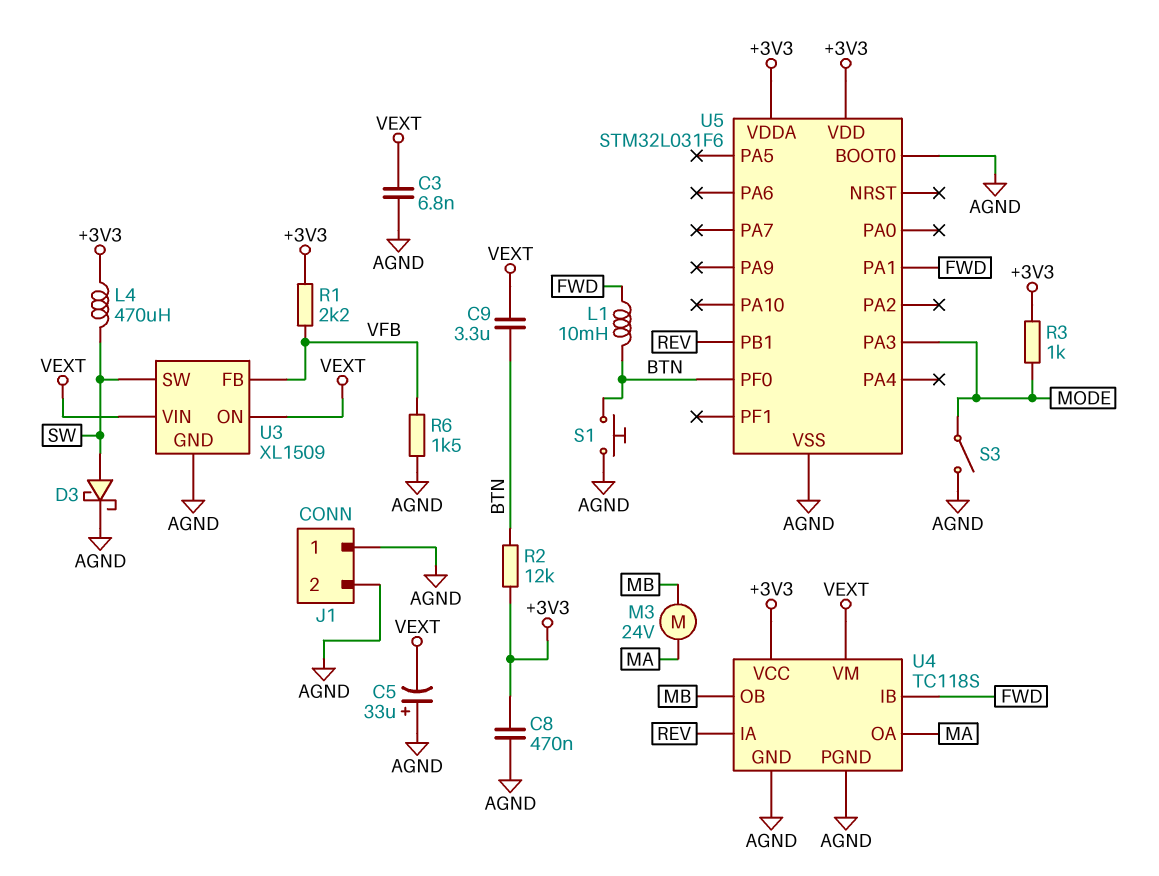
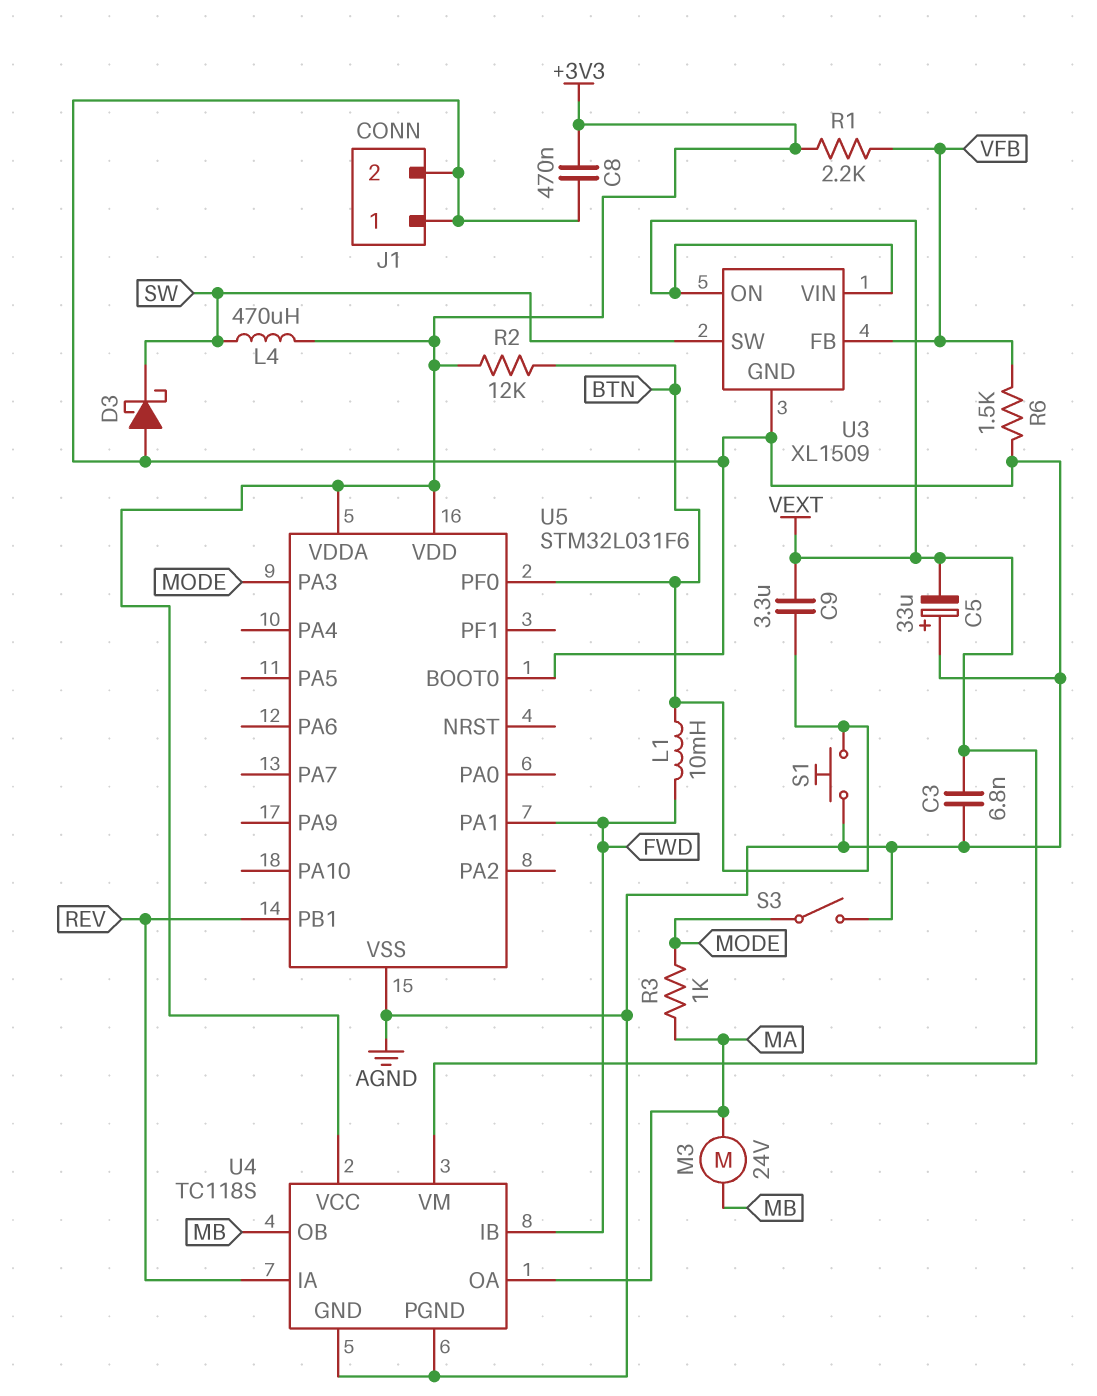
D3: schottky (A SW, K AGND) -> schottky (A AGND, K SW)
R3: 1k (+3V3, MODE) -> 1k (MA, MODE)

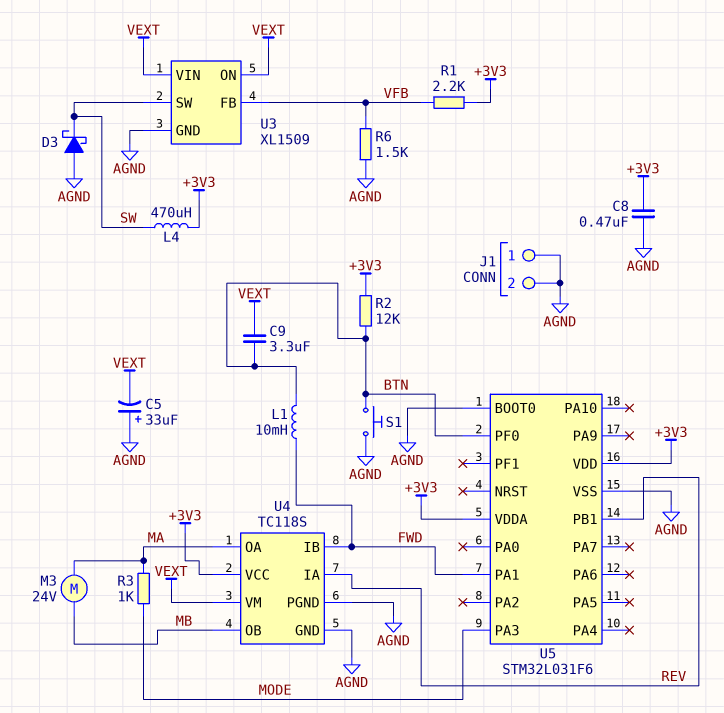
C3: 6.8nF (AGND, VEXT) -> none
S3: switch (AGND, MODE) -> none

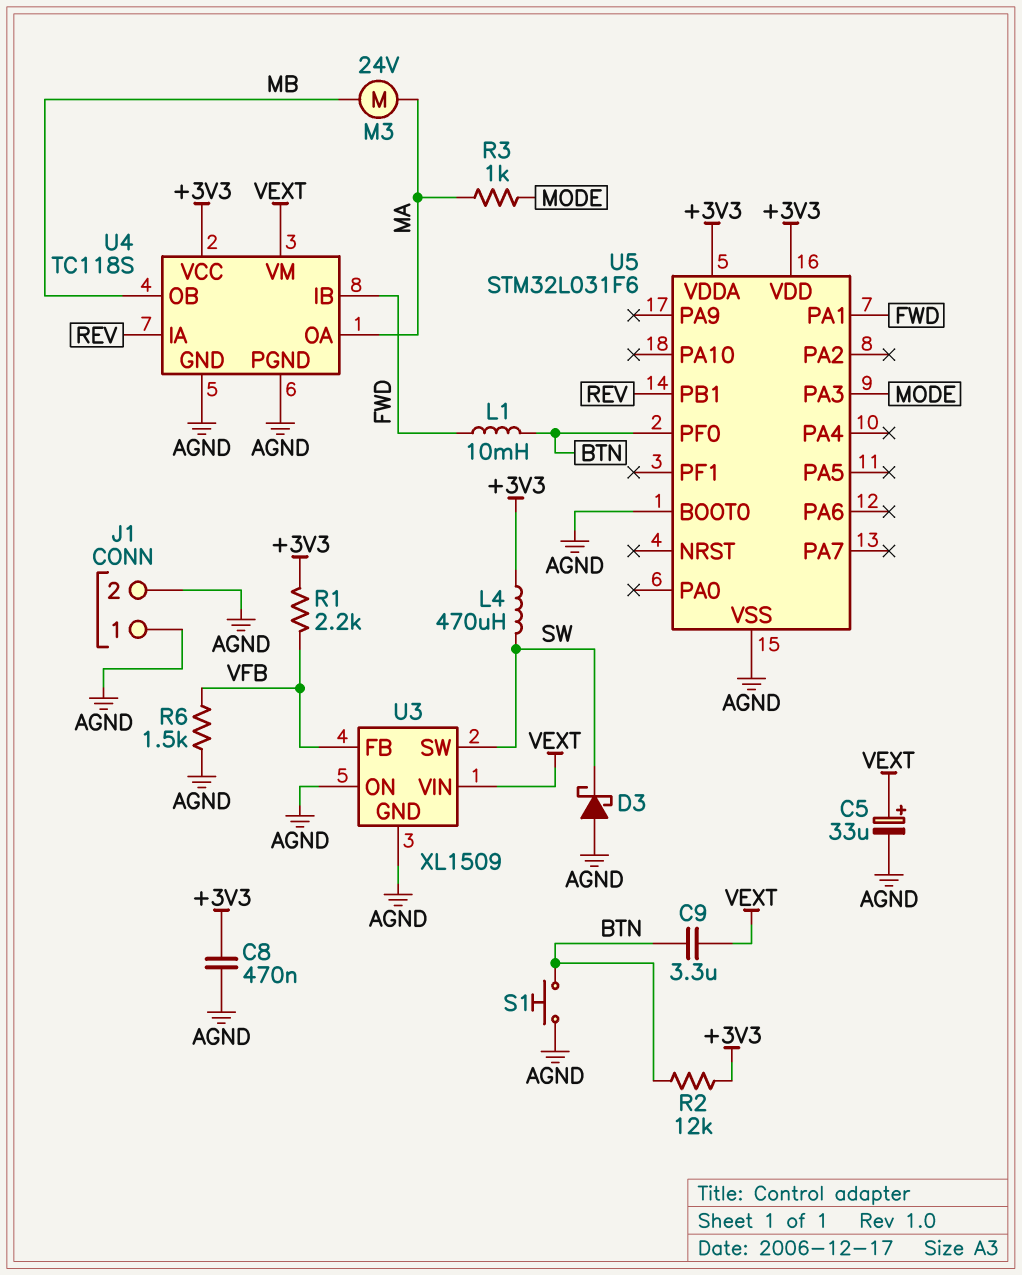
C5: 33uF (plus AGND, minus VEXT) -> 33uF (plus VEXT, minus AGND)
U3 pin ON: VEXT -> AGND

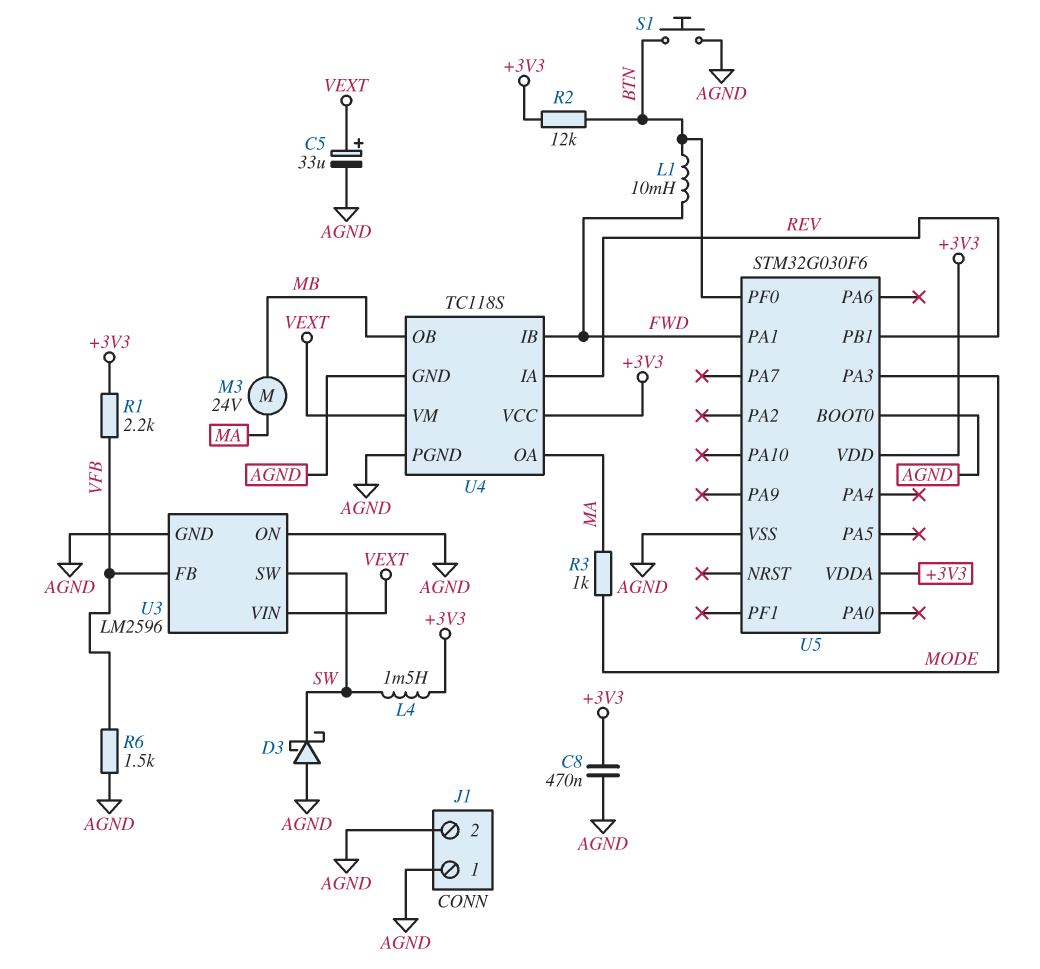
C9: 3.3uF (BTN, VEXT) -> none
L4: 470uH (+3V3, SW) -> 1.5mH (+3V3, SW)
U3: XL1509 -> LM2596
U5: STM32L031F6 -> STM32G030F6

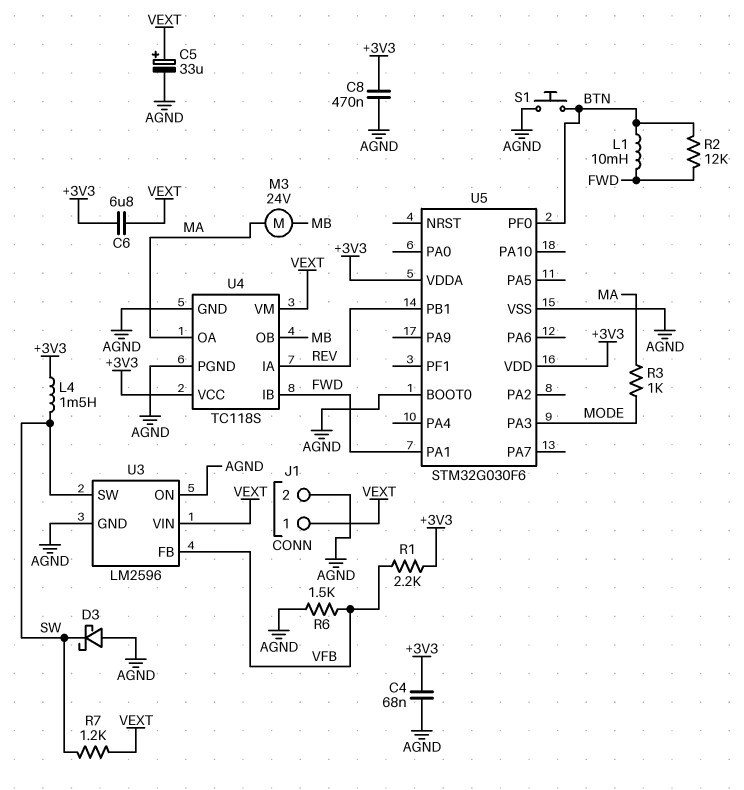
C4: none -> 68nF (+3V3, AGND)
C6: none -> 6.8uF (+3V3, VEXT)
J1 pin 1: AGND -> VEXT
R2: 12k (+3V3, BTN) -> 12k (BTN, FWD)
R7: none -> 1.2k (SW, VEXT)

